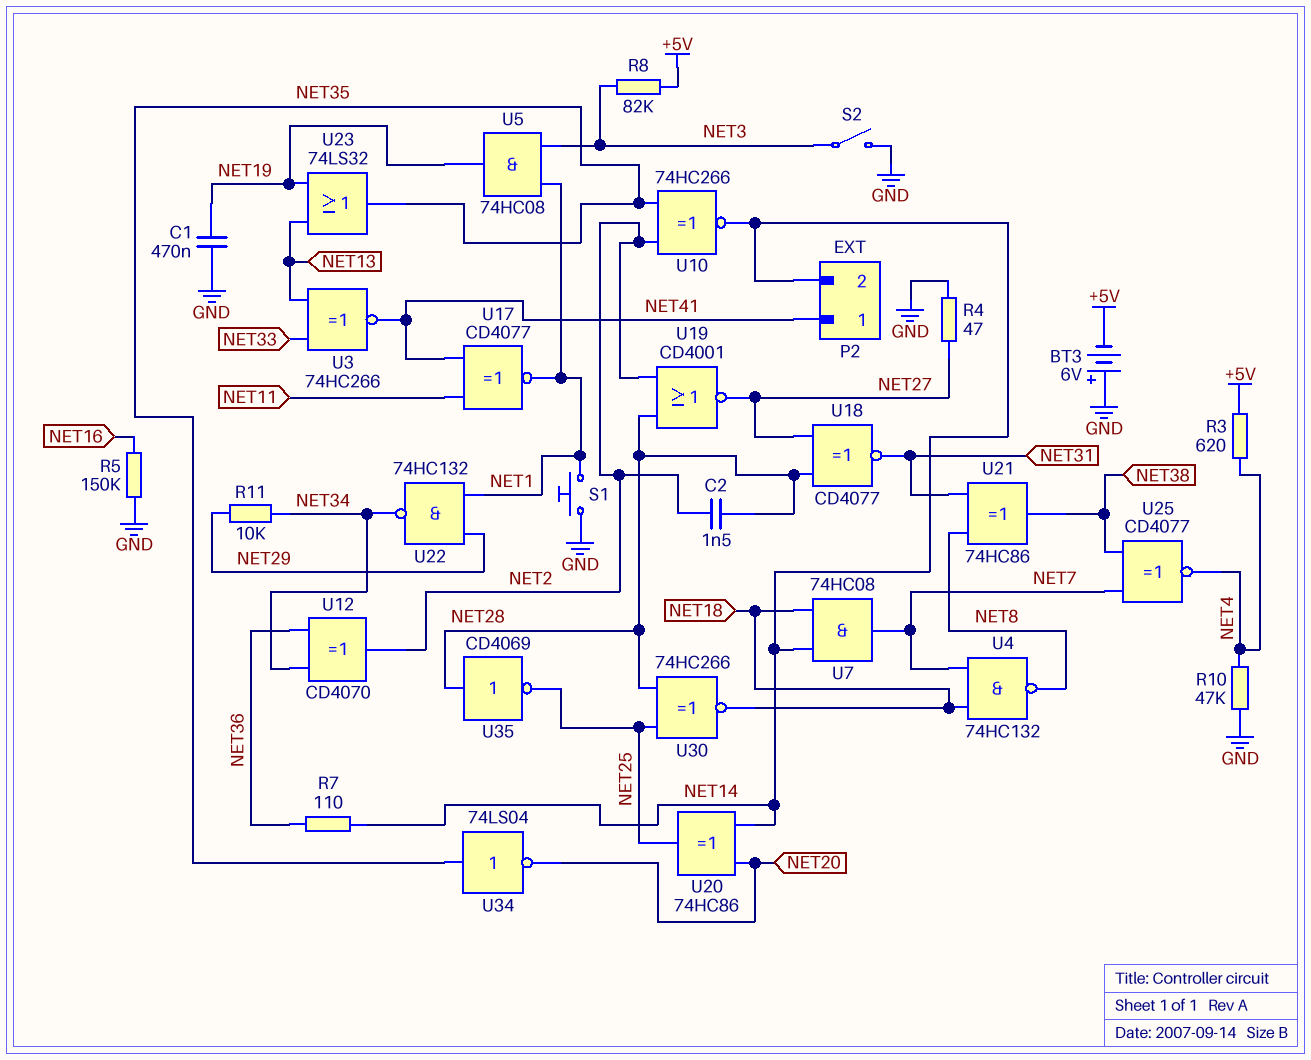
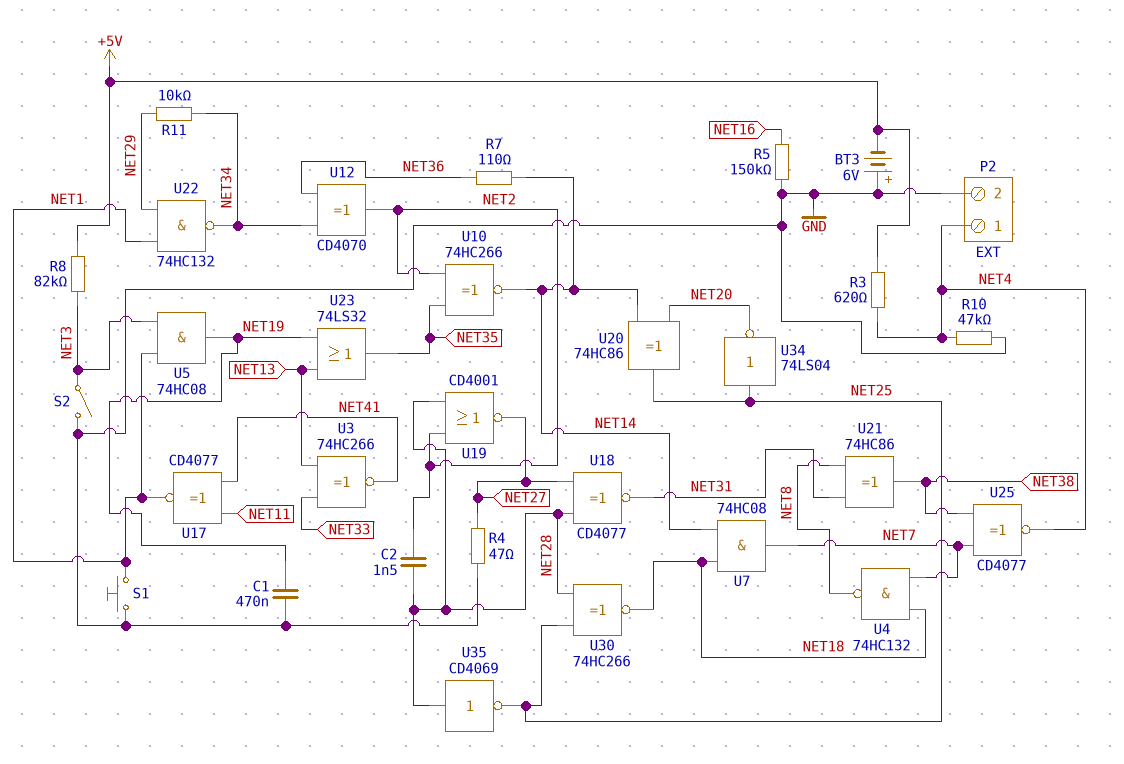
P2 pin 1: NET41 -> NET4
P2 pin 2: NET14 -> GND
U34: NOT 74LS04 (in NET35, out NET20) -> NOT 74LS04 (in NET25, out NET20)

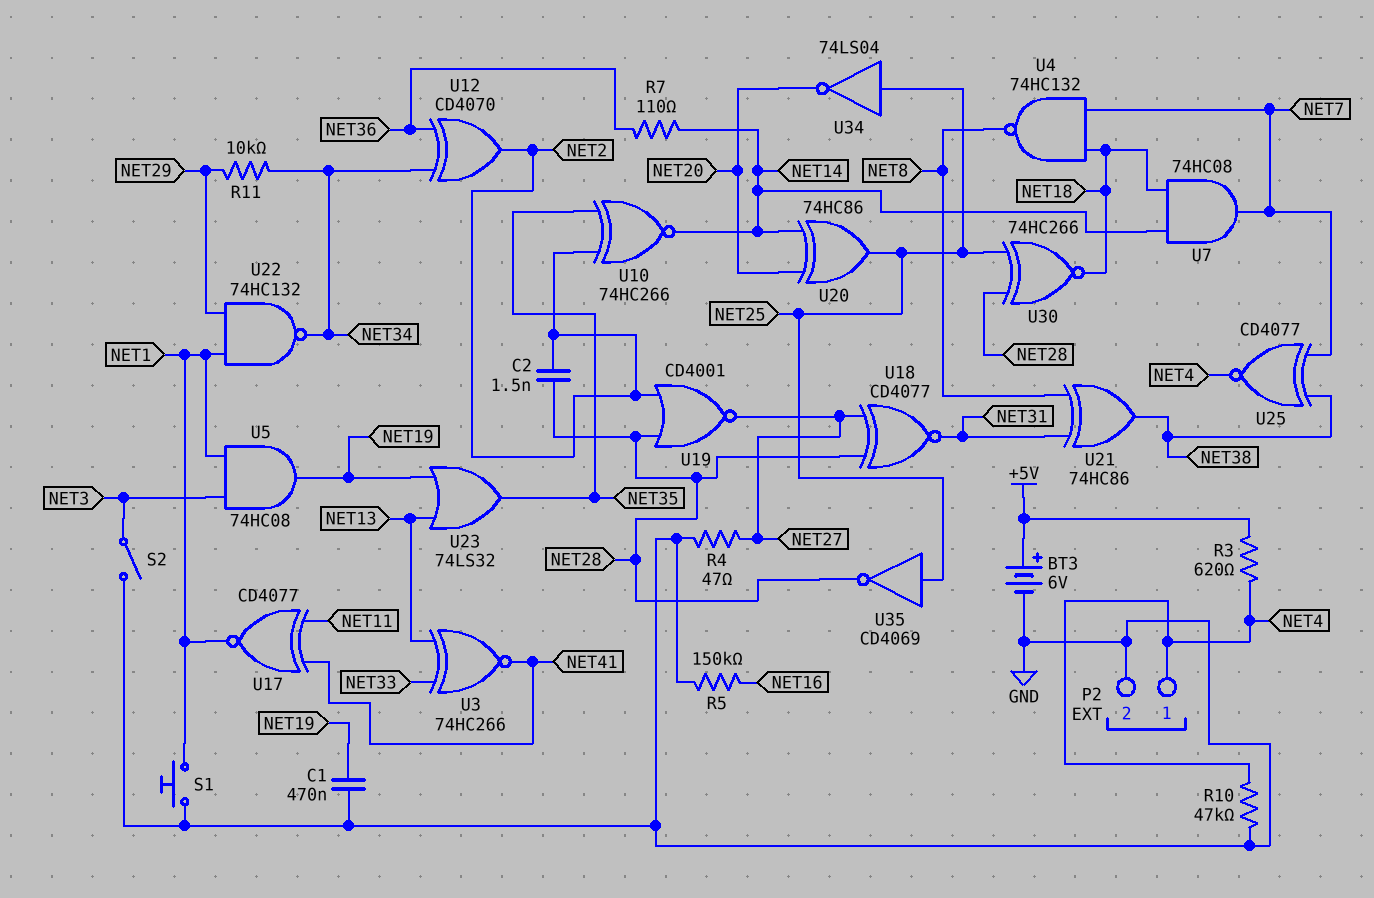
BT3: 6V (plus GND, minus +5V) -> 6V (plus +5V, minus GND)
R8: 82k (+5V, NET3) -> none
U35: NOT CD4069 (in NET28, out NET25) -> NOT CD4069 (in NET25, out NET28)

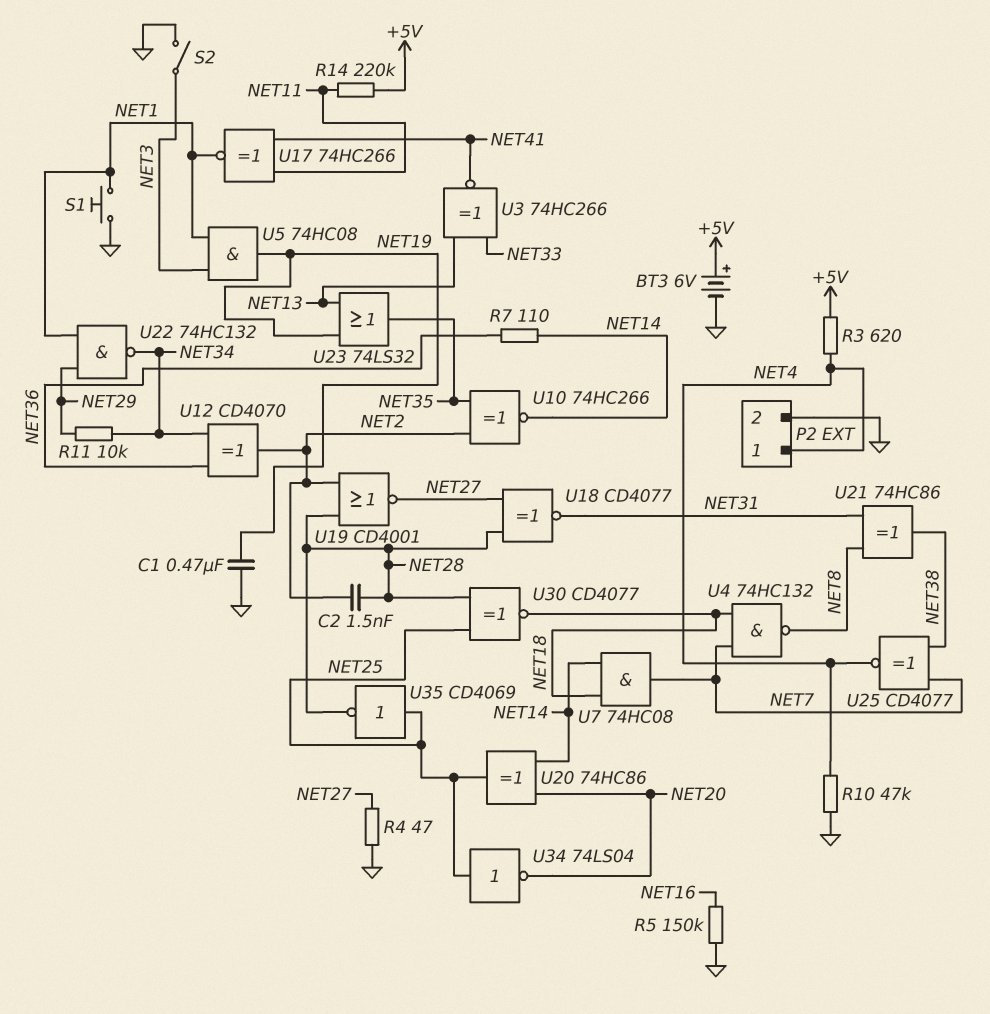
R14: none -> 220k (+5V, NET11)
U17: XNOR CD4077 (in NET11, in NET41, out NET1) -> XNOR 74HC266 (in NET11, in NET41, out NET1)
U30: XNOR 74HC266 (in NET25, in NET28, out NET18) -> XNOR CD4077 (in NET25, in NET28, out NET18)

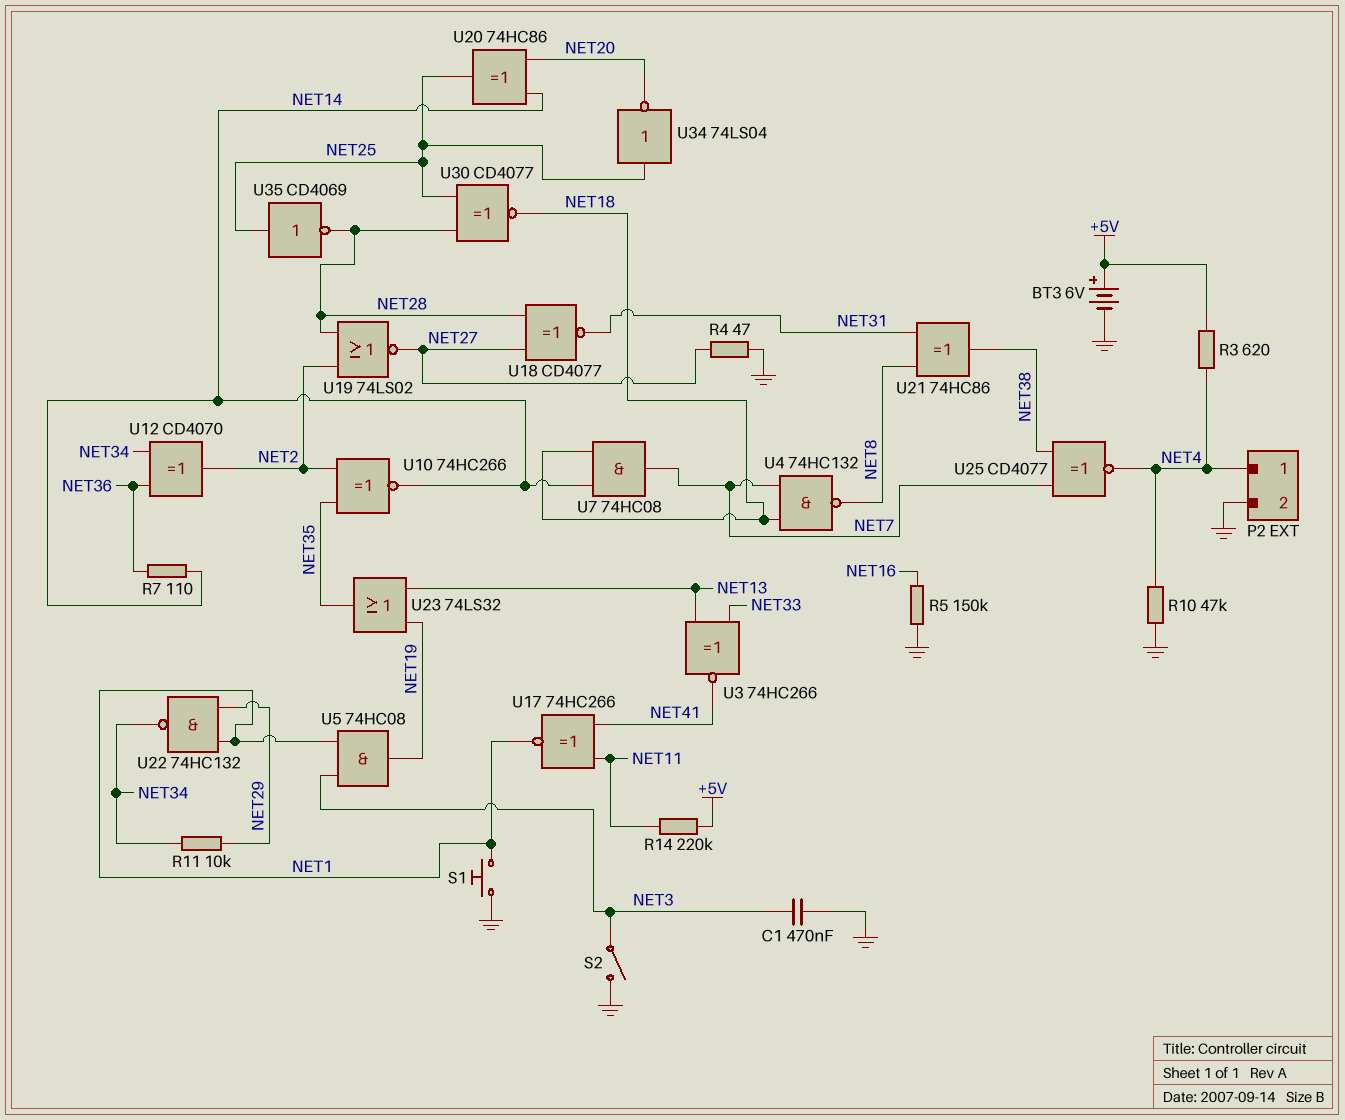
C1: 470nF (GND, NET19) -> 470nF (GND, NET3)
C2: 1.5nF (NET2, NET28) -> none
U19: NOR CD4001 (in NET2, in NET28, out NET27) -> NOR 74LS02 (in NET2, in NET28, out NET27)

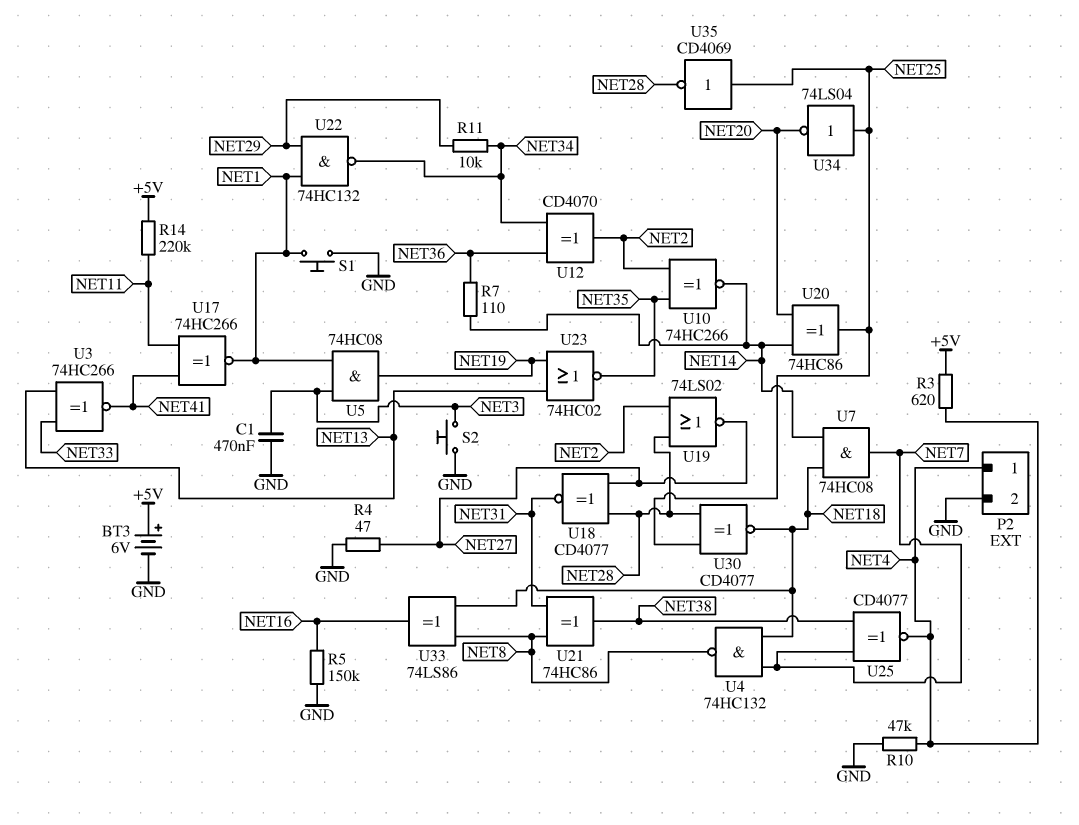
S2: switch (GND, NET3) -> button (GND, NET3)
U23: OR 74LS32 (in NET13, in NET19, out NET35) -> NOR 74HC02 (in NET13, in NET19, out NET35)
U33: none -> XOR 74LS86 (in NET8, in NET18, out NET16)

